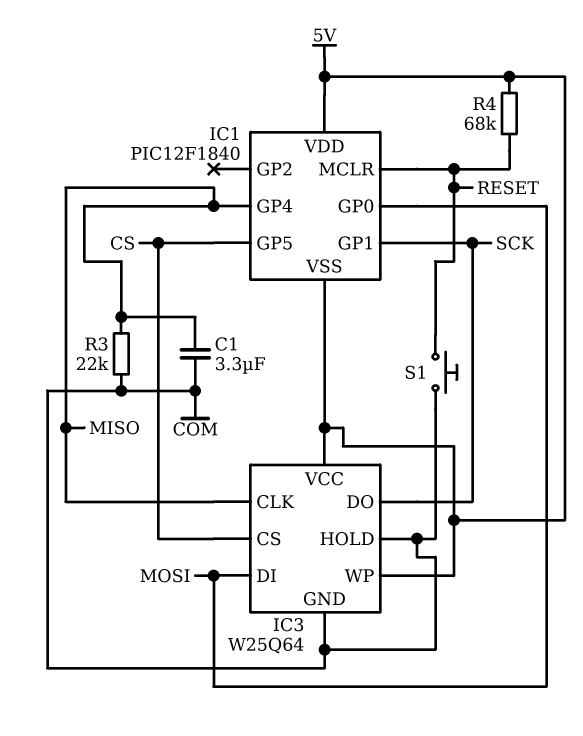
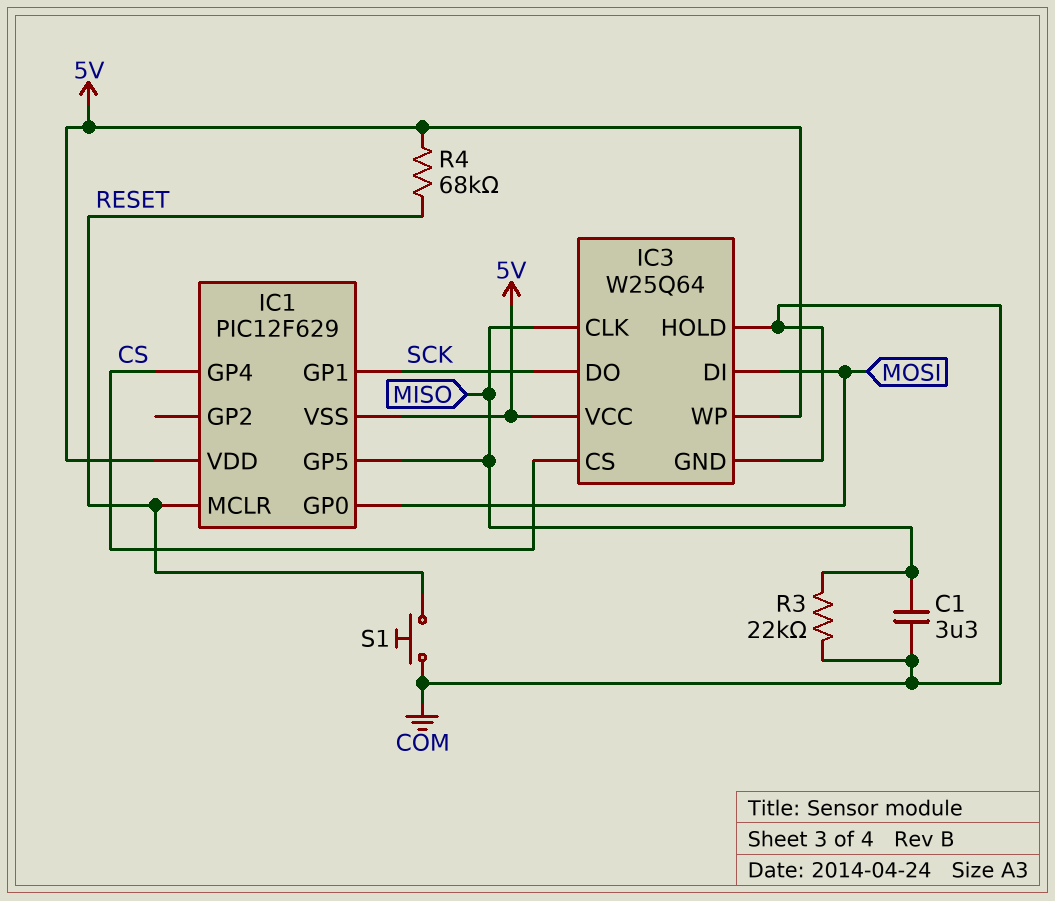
IC1: PIC12F1840 -> PIC12F629
IC1 pin GP4: MISO -> CS
IC1 pin GP5: CS -> MISO

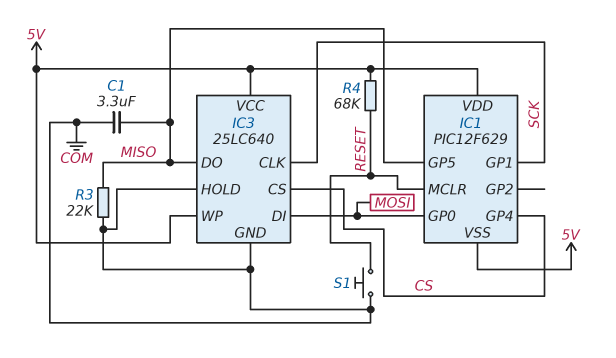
IC3: W25Q64 -> 25LC640
IC3 pin CLK: MISO -> SCK
IC3 pin DO: SCK -> MISO

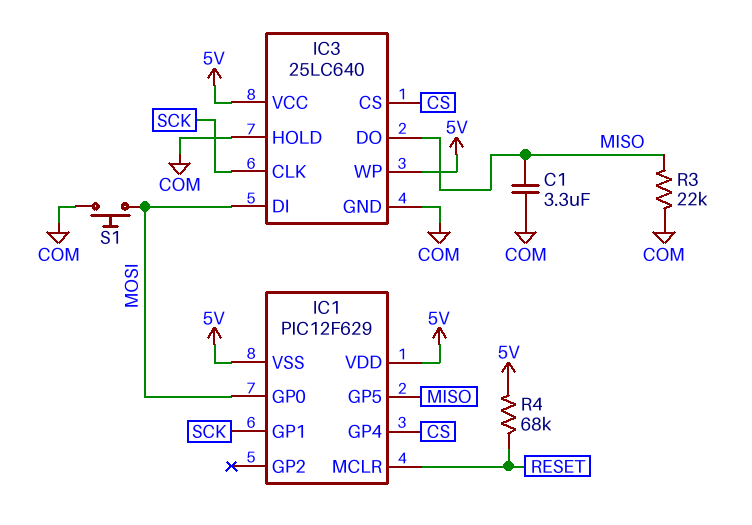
S1: button (COM, RESET) -> button (COM, MOSI)

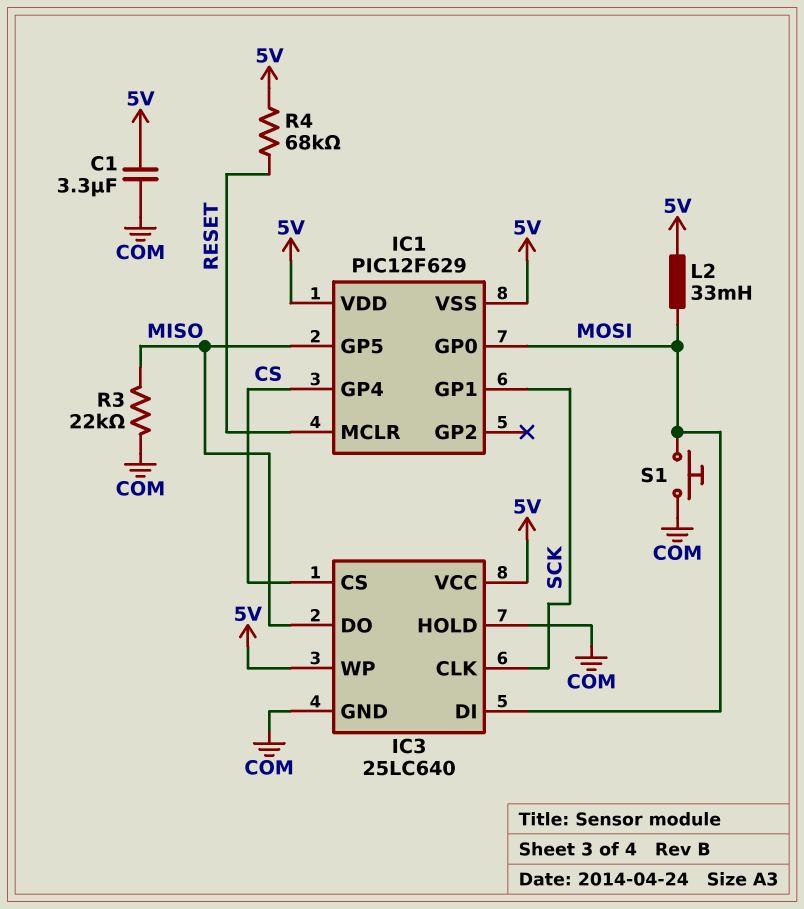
C1: 3.3uF (COM, MISO) -> 3.3uF (5V, COM)
L2: none -> 33mH (5V, MOSI)

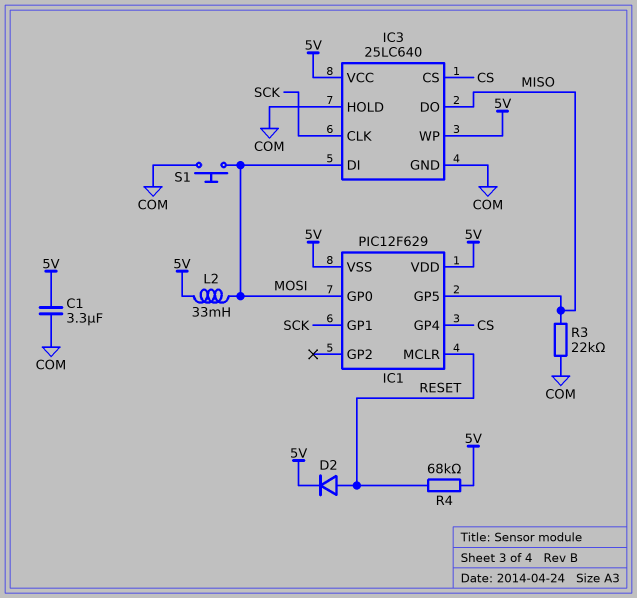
D2: none -> diode (A RESET, K 5V)

